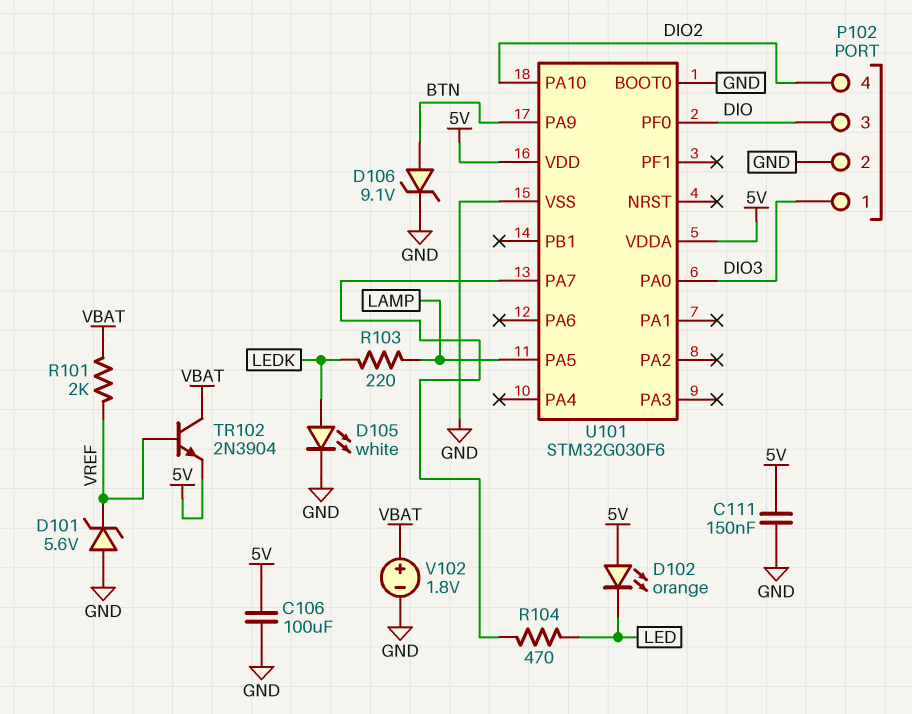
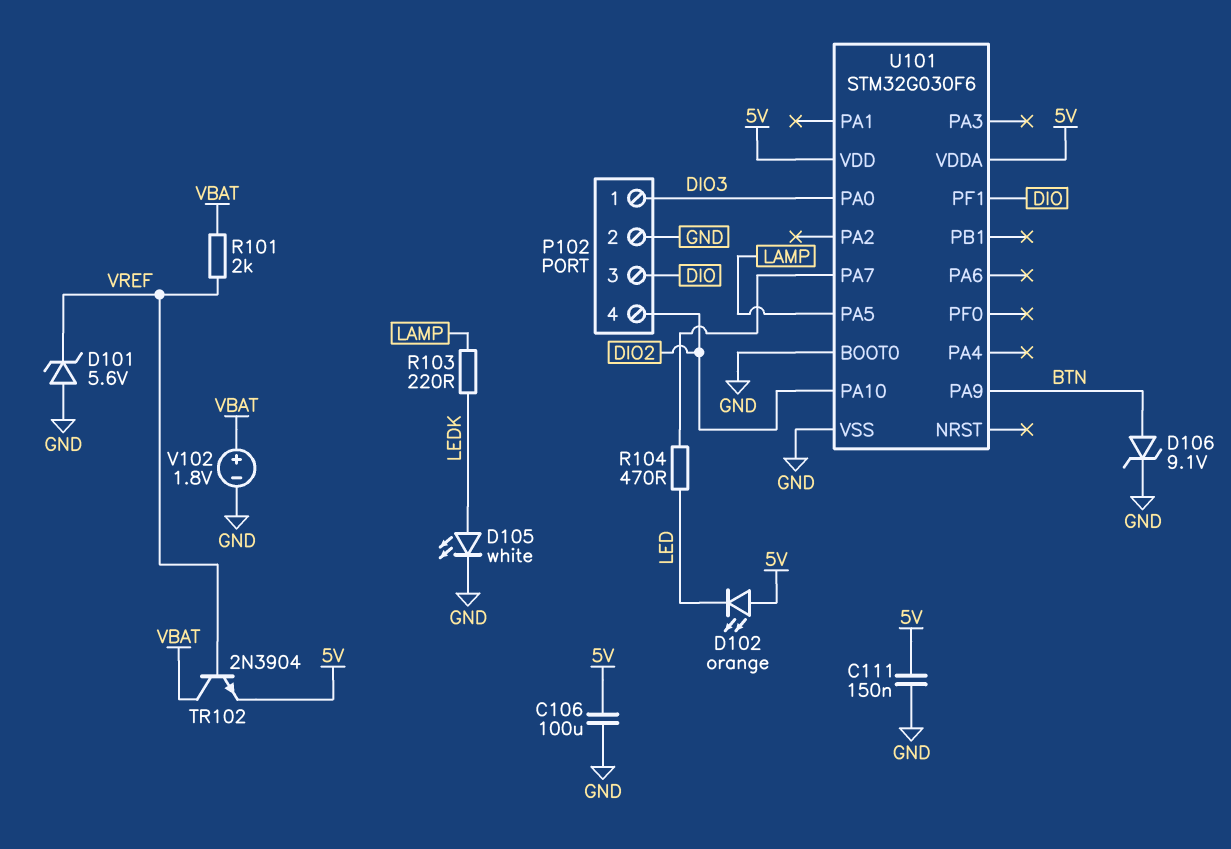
U101 pin PF0: DIO -> none
U101 pin PF1: none -> DIO

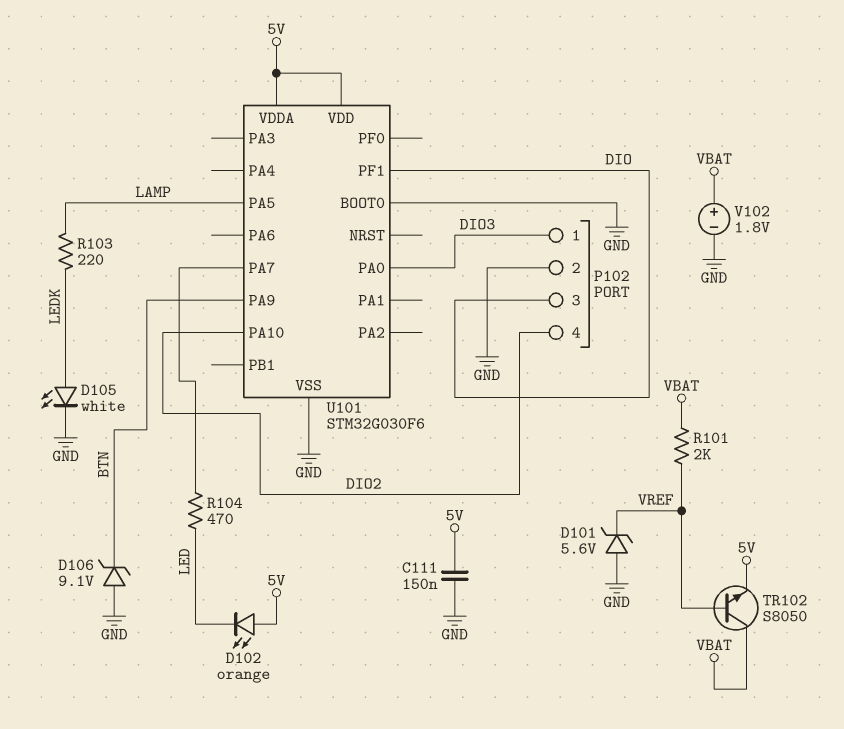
C106: 100uF (5V, GND) -> none
D106: zener 9.1V (A BTN, K GND) -> zener 9.1V (A GND, K BTN)
TR102: NPN 2N3904 (B VREF, C VBAT, E 5V) -> NPN S8050 (B VREF, C VBAT, E 5V)

